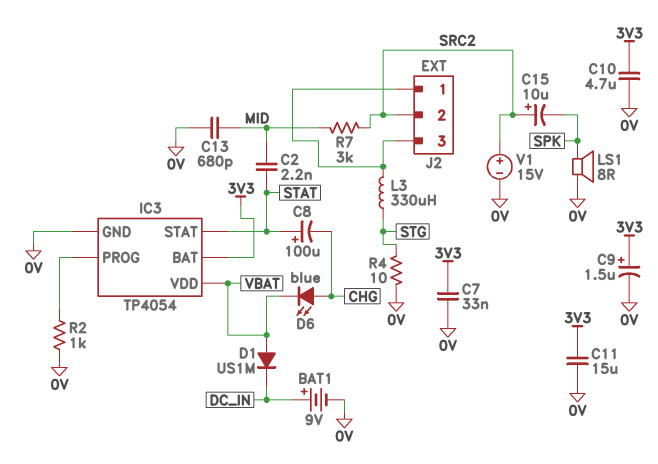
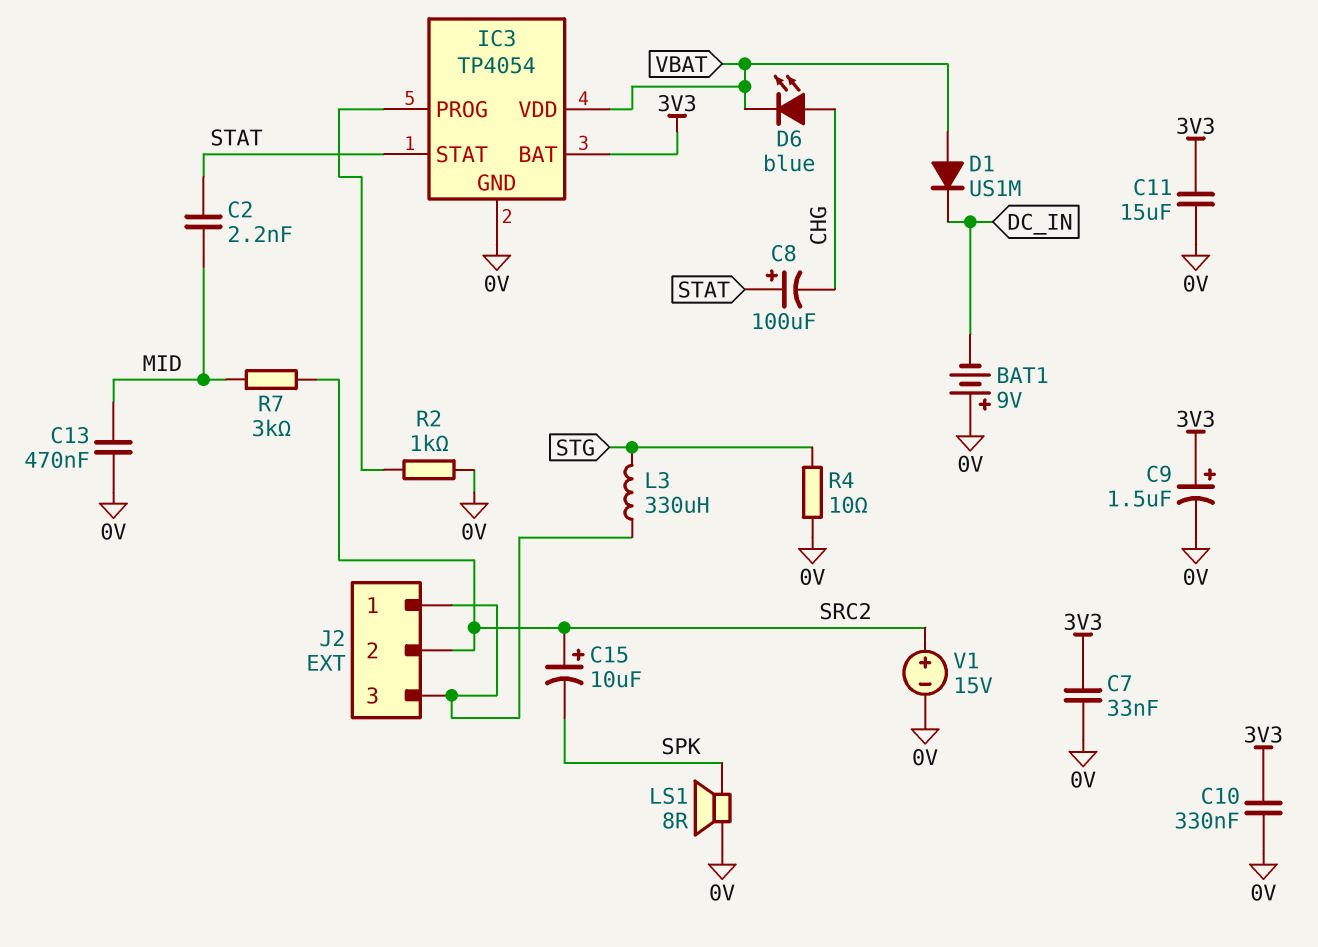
BAT1: 9V (plus DC_IN, minus 0V) -> 9V (plus 0V, minus DC_IN)
C10: 4.7uF (0V, 3V3) -> 330nF (0V, 3V3)
C13: 680pF (0V, MID) -> 470nF (0V, MID)

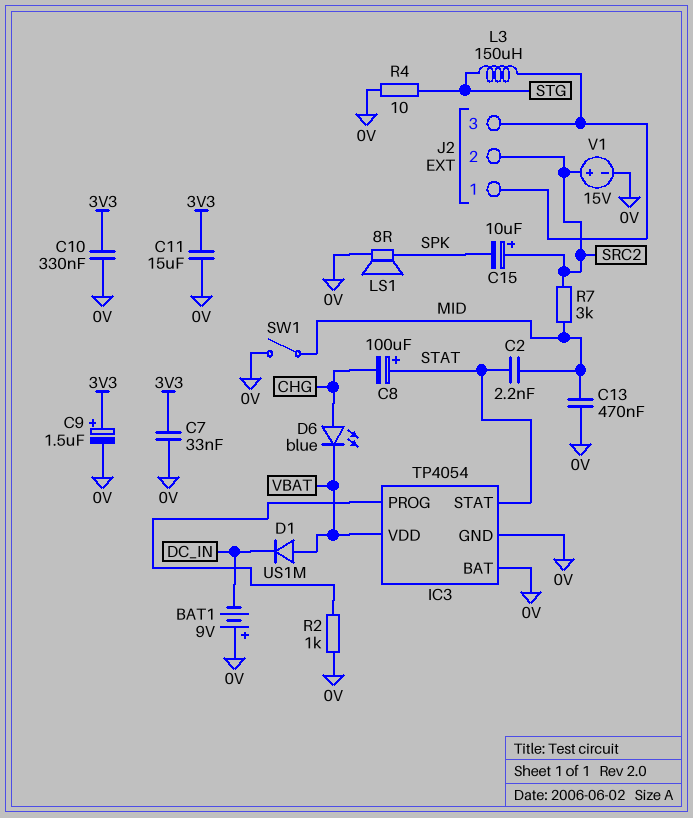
IC3 pin BAT: 3V3 -> 0V
L3: 330uH (J2/1, STG) -> 150uH (J2/1, STG)
SW1: none -> switch (0V, MID)

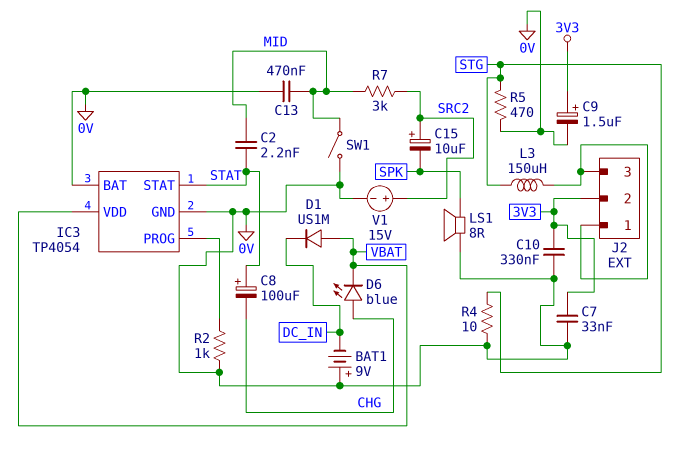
C11: 15uF (0V, 3V3) -> none
J2 pin 2: SRC2 -> 3V3
R5: none -> 470 (0V, STG)

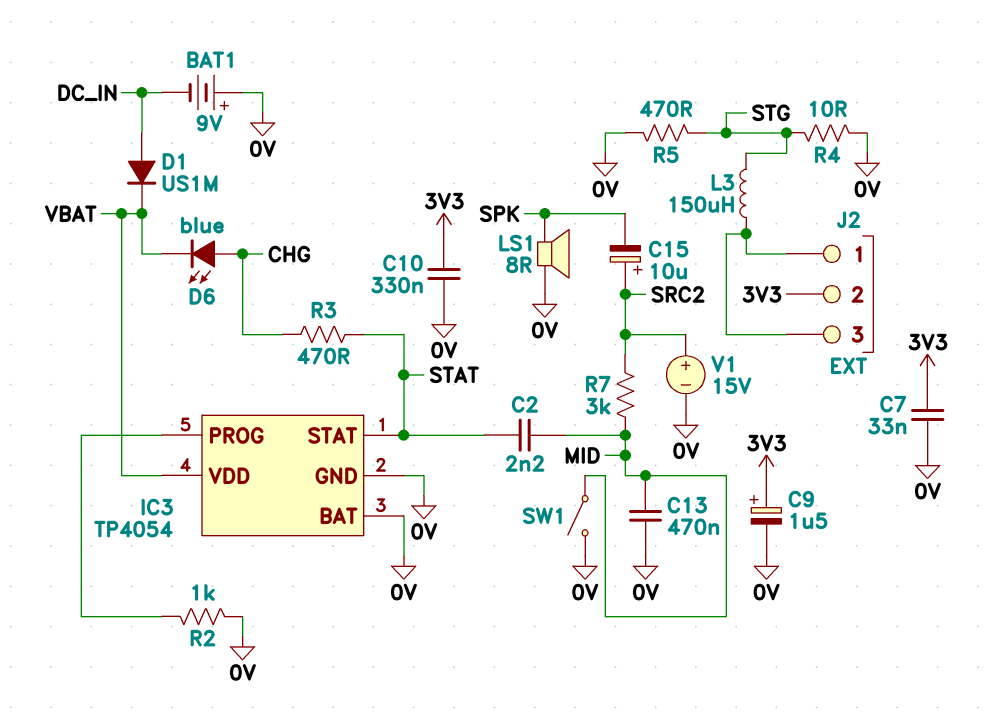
C8: 100uF (plus STAT, minus CHG) -> none
D1: diode US1M (A VBAT, K DC_IN) -> diode US1M (A DC_IN, K VBAT)
R3: none -> 470 (CHG, STAT)

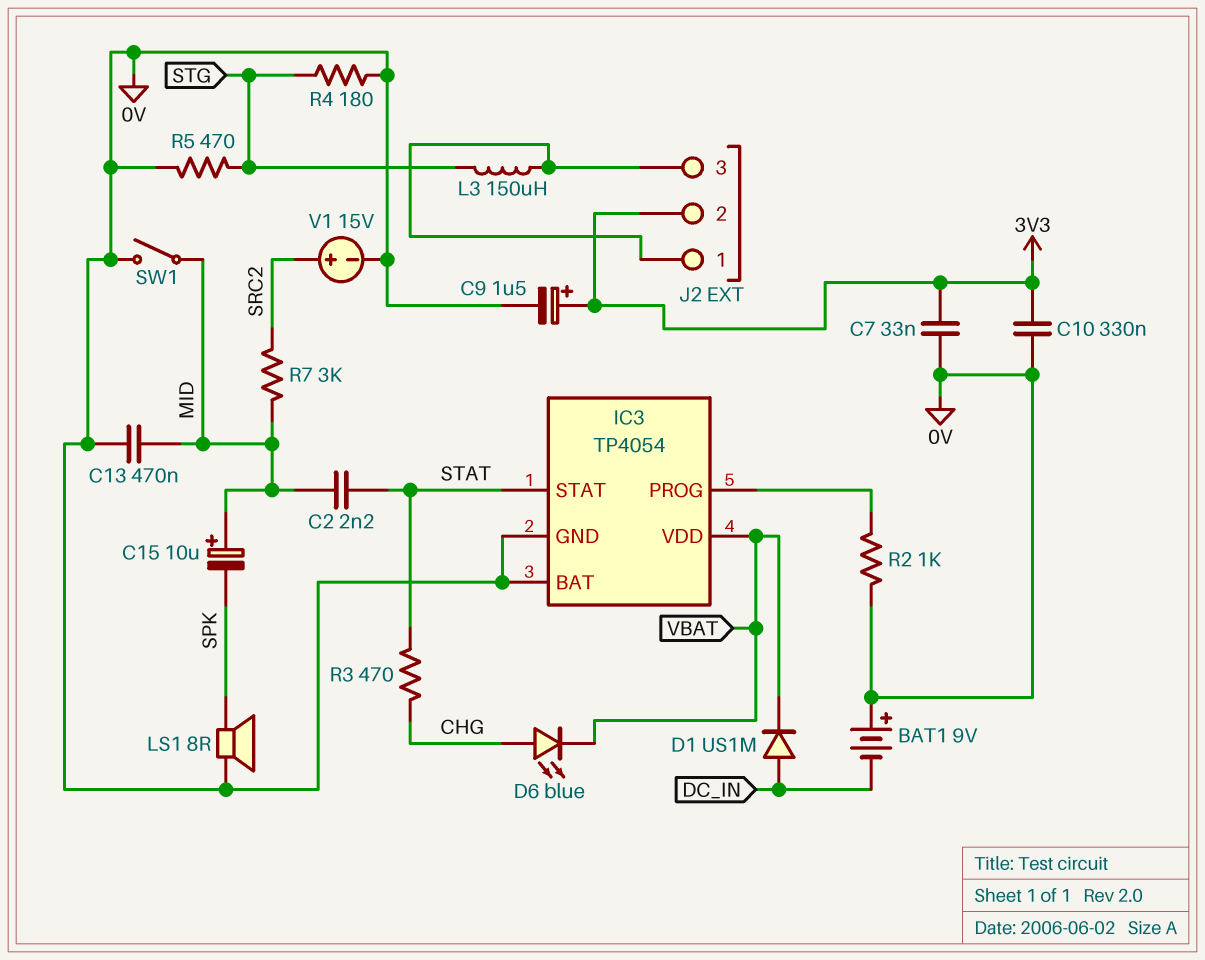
C15: 10uF (plus SRC2, minus SPK) -> 10uF (plus MID, minus SPK)
R4: 10 (0V, STG) -> 180 (0V, STG)

